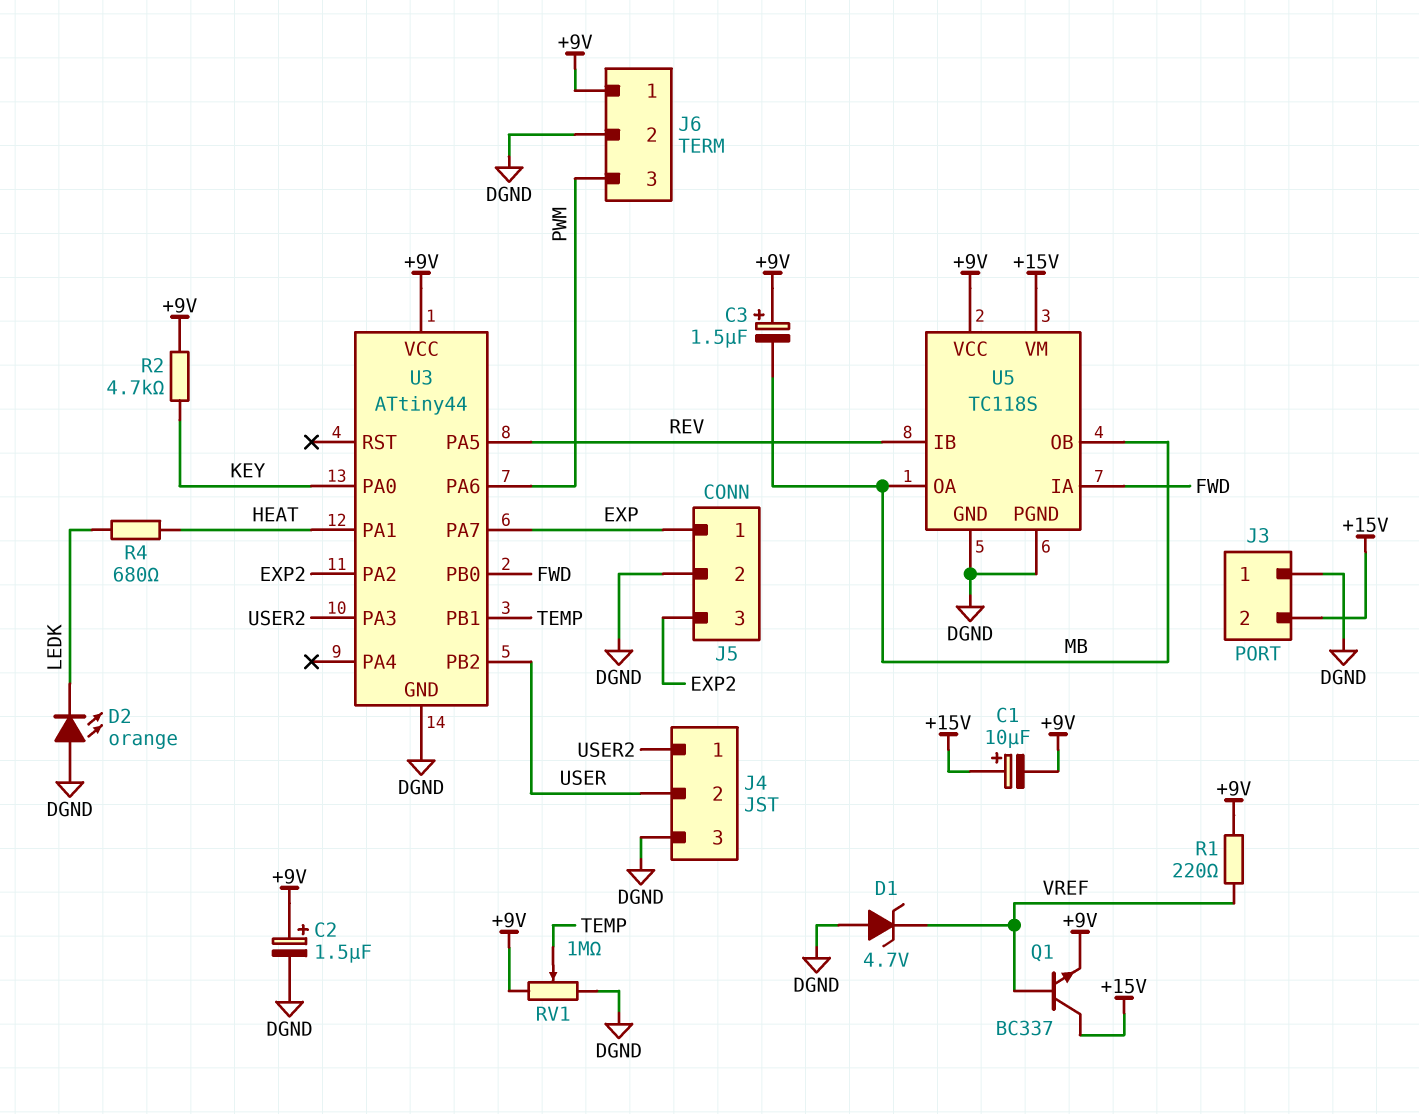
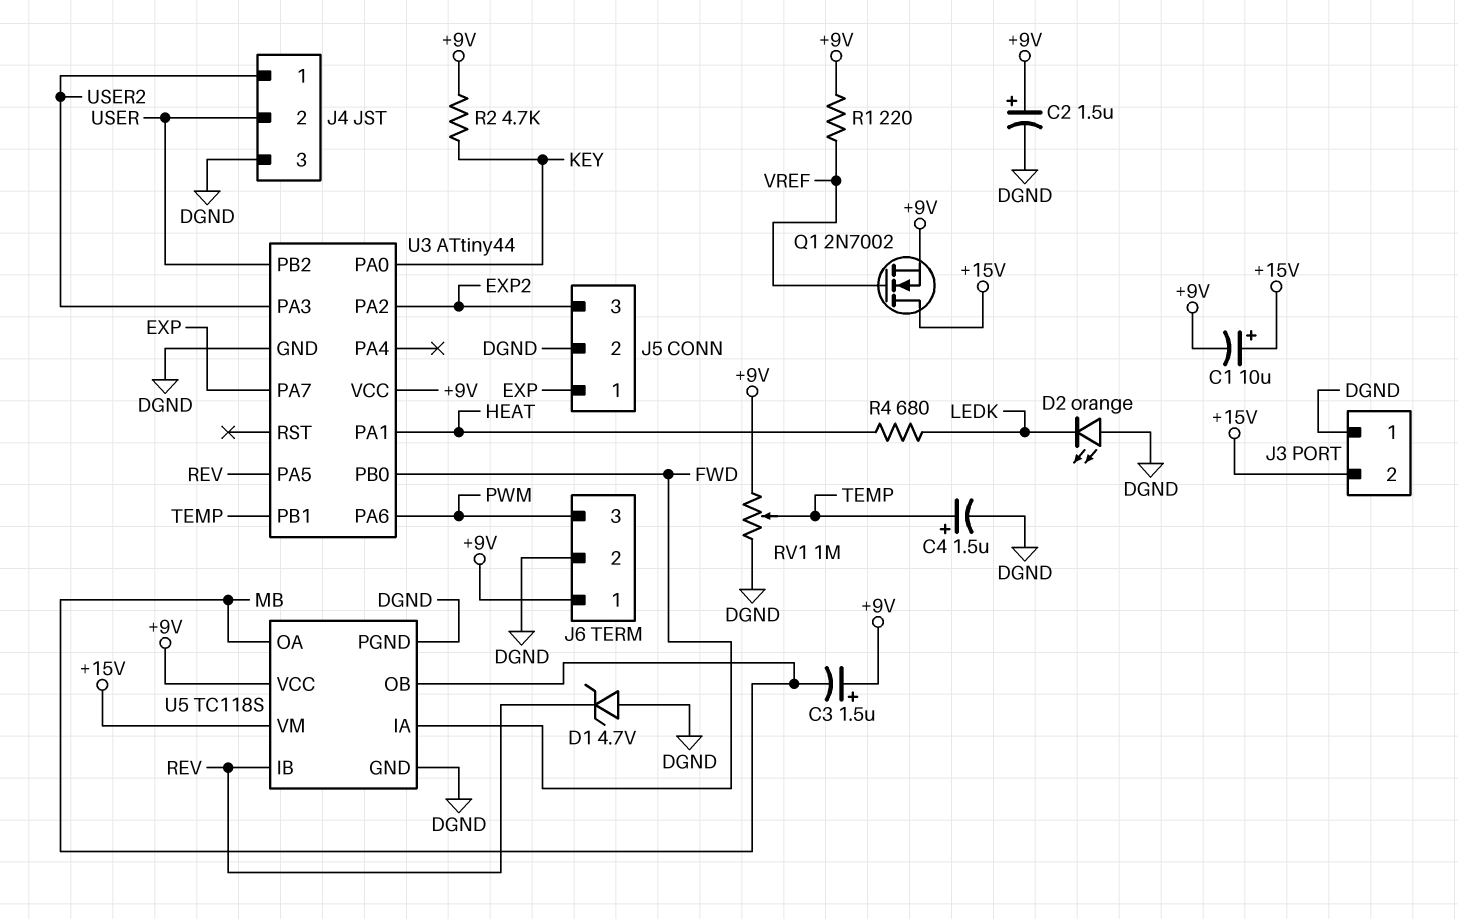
C4: none -> 1.5uF (plus TEMP, minus DGND)
D1: zener 4.7V (A DGND, K VREF) -> zener 4.7V (A DGND, K REV)
Q1: NPN BC337 (B VREF, C +15V, E +9V) -> NMOS 2N7002 (G VREF, D +15V, S +9V)

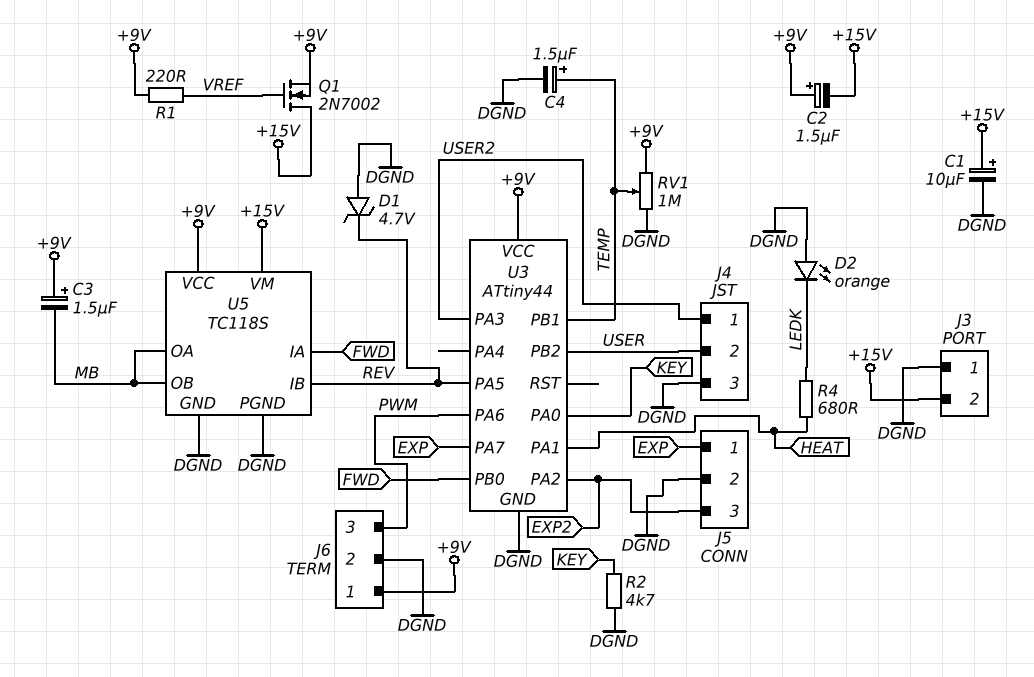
C1: 10uF (plus +15V, minus +9V) -> 10uF (plus +15V, minus DGND)
C2: 1.5uF (plus +9V, minus DGND) -> 1.5uF (plus +9V, minus +15V)
R2: 4.7k (+9V, KEY) -> 4.7k (DGND, KEY)

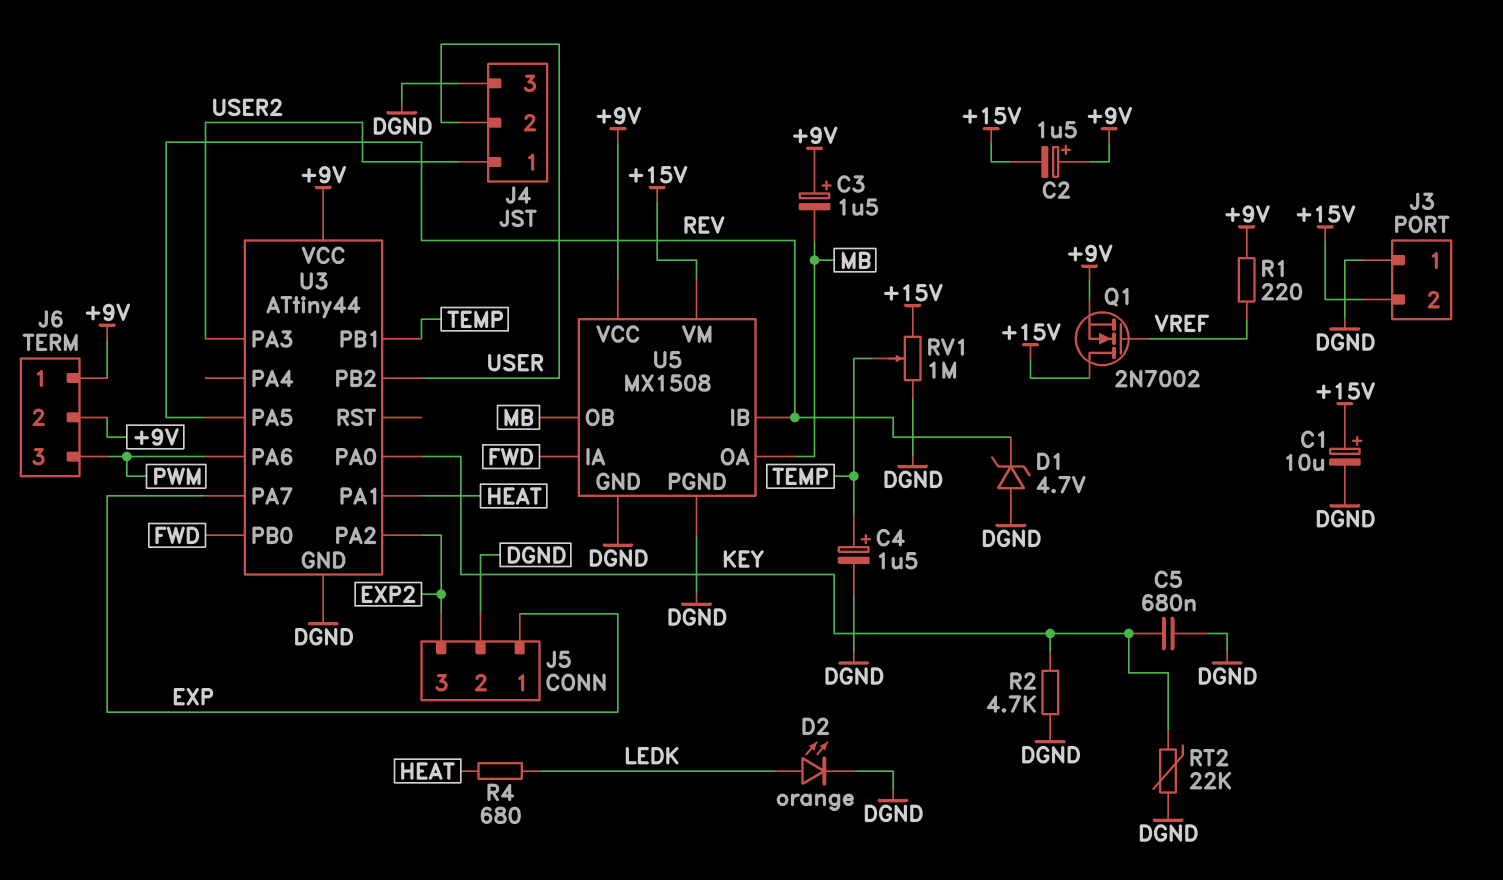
C5: none -> 680nF (DGND, KEY)
D2: LED orange (A DGND, K LEDK) -> LED orange (A LEDK, K DGND)
J6 pin 2: DGND -> +9V
RT2: none -> 22k (DGND, KEY)
RV1: 1M (+9V, DGND, wiper TEMP) -> 1M (+15V, DGND, wiper TEMP)
U5: TC118S -> MX1508

